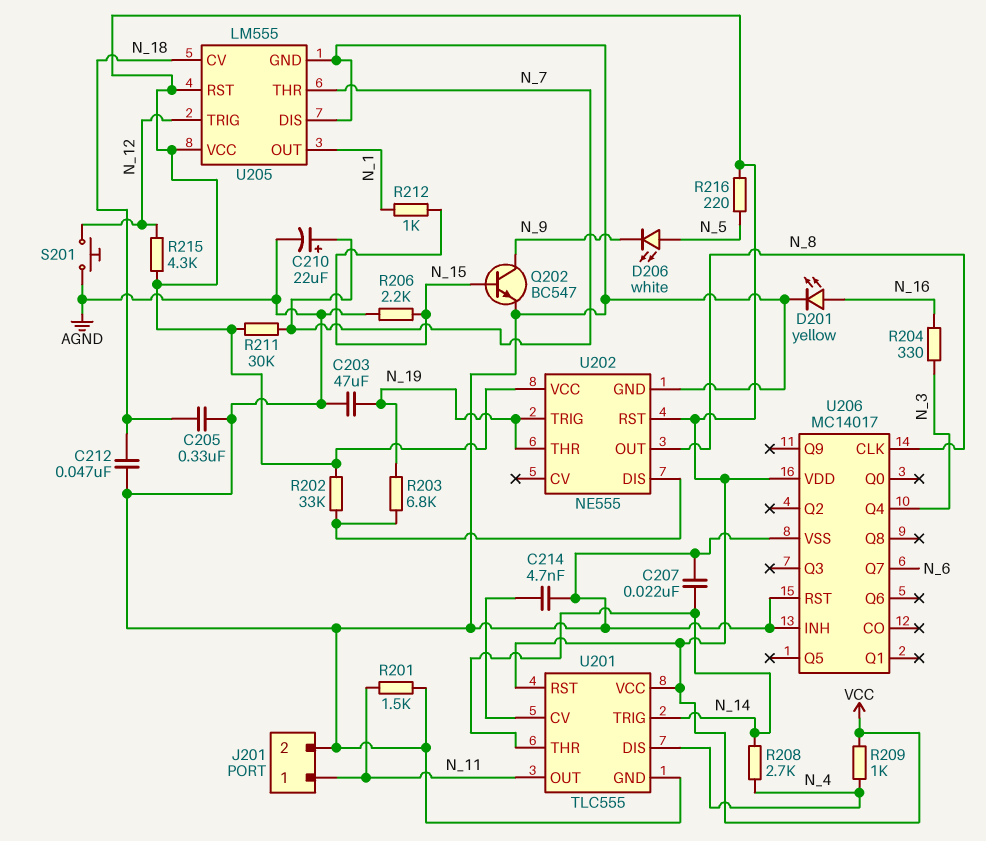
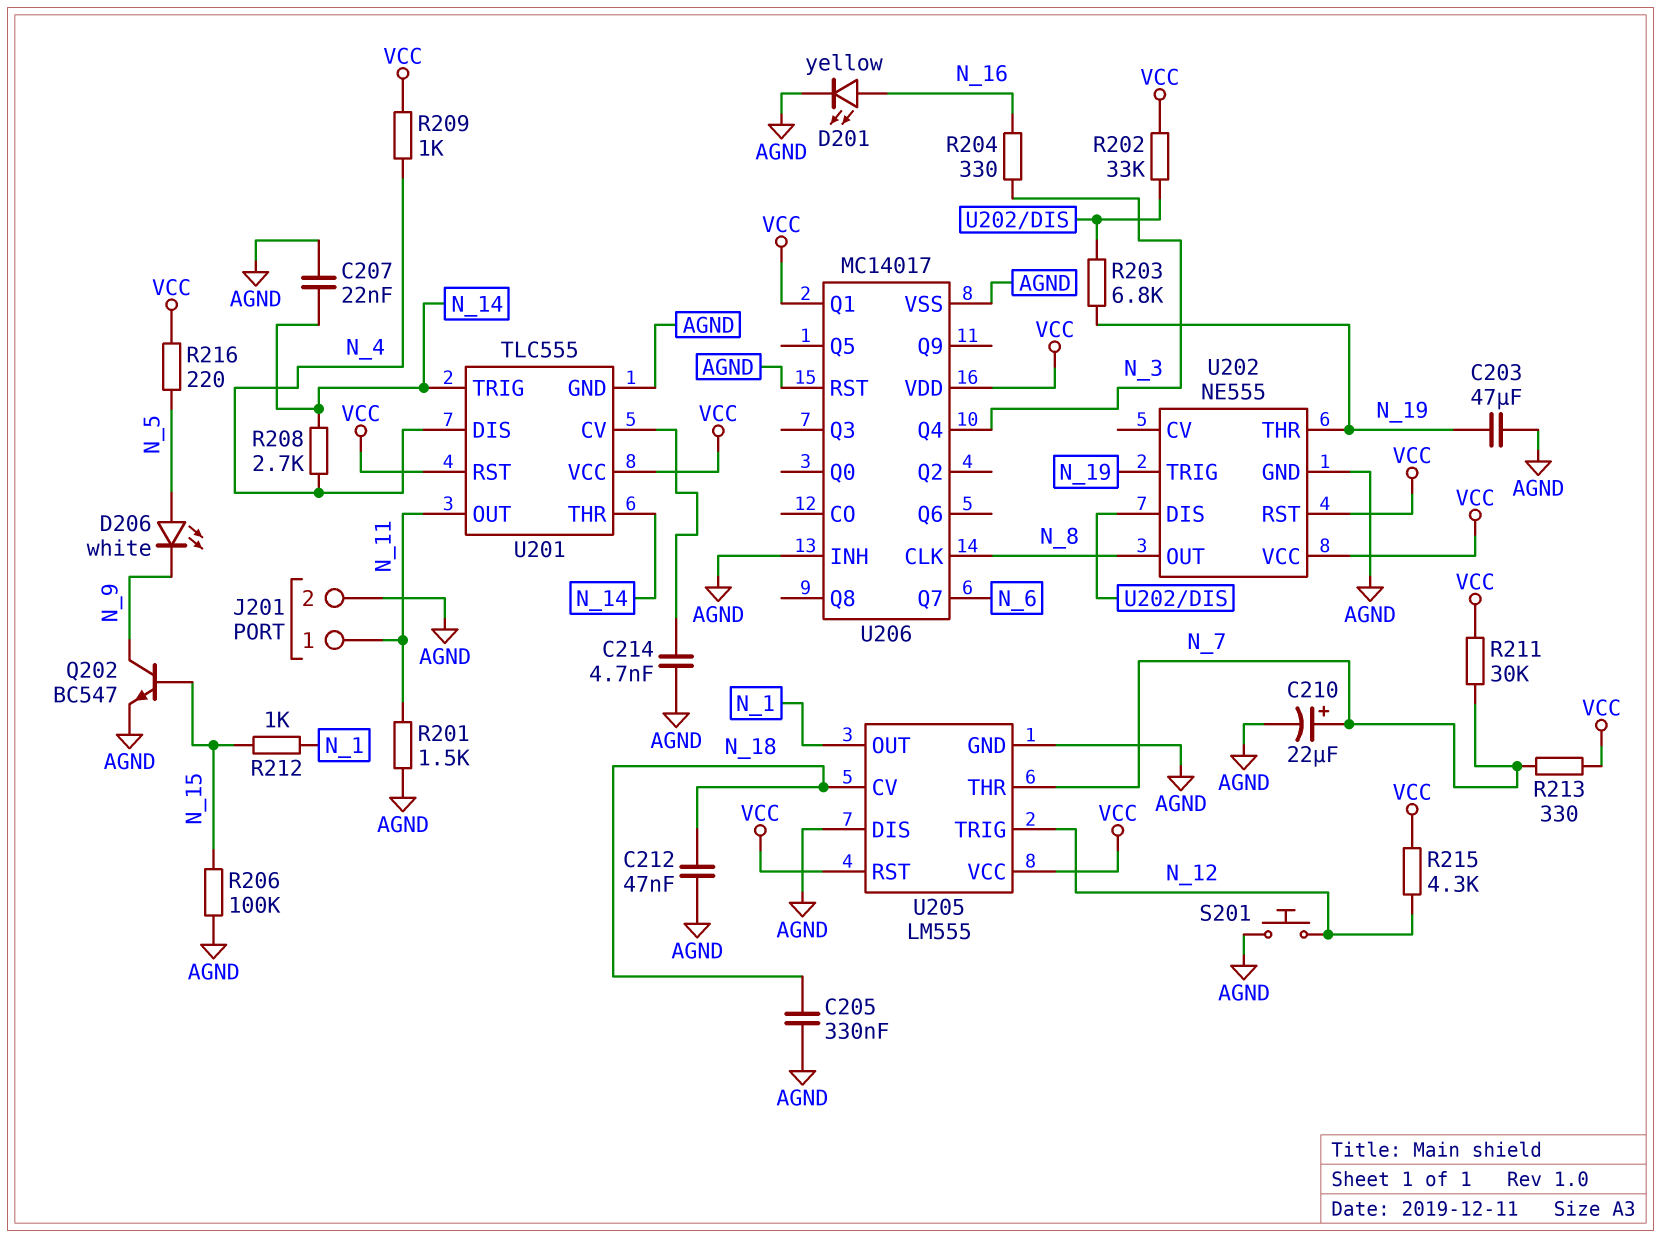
R206: 2.2k (AGND, N_15) -> 100k (AGND, N_15)
R213: none -> 330 (N_7, VCC)
U206 pin Q1: none -> VCC

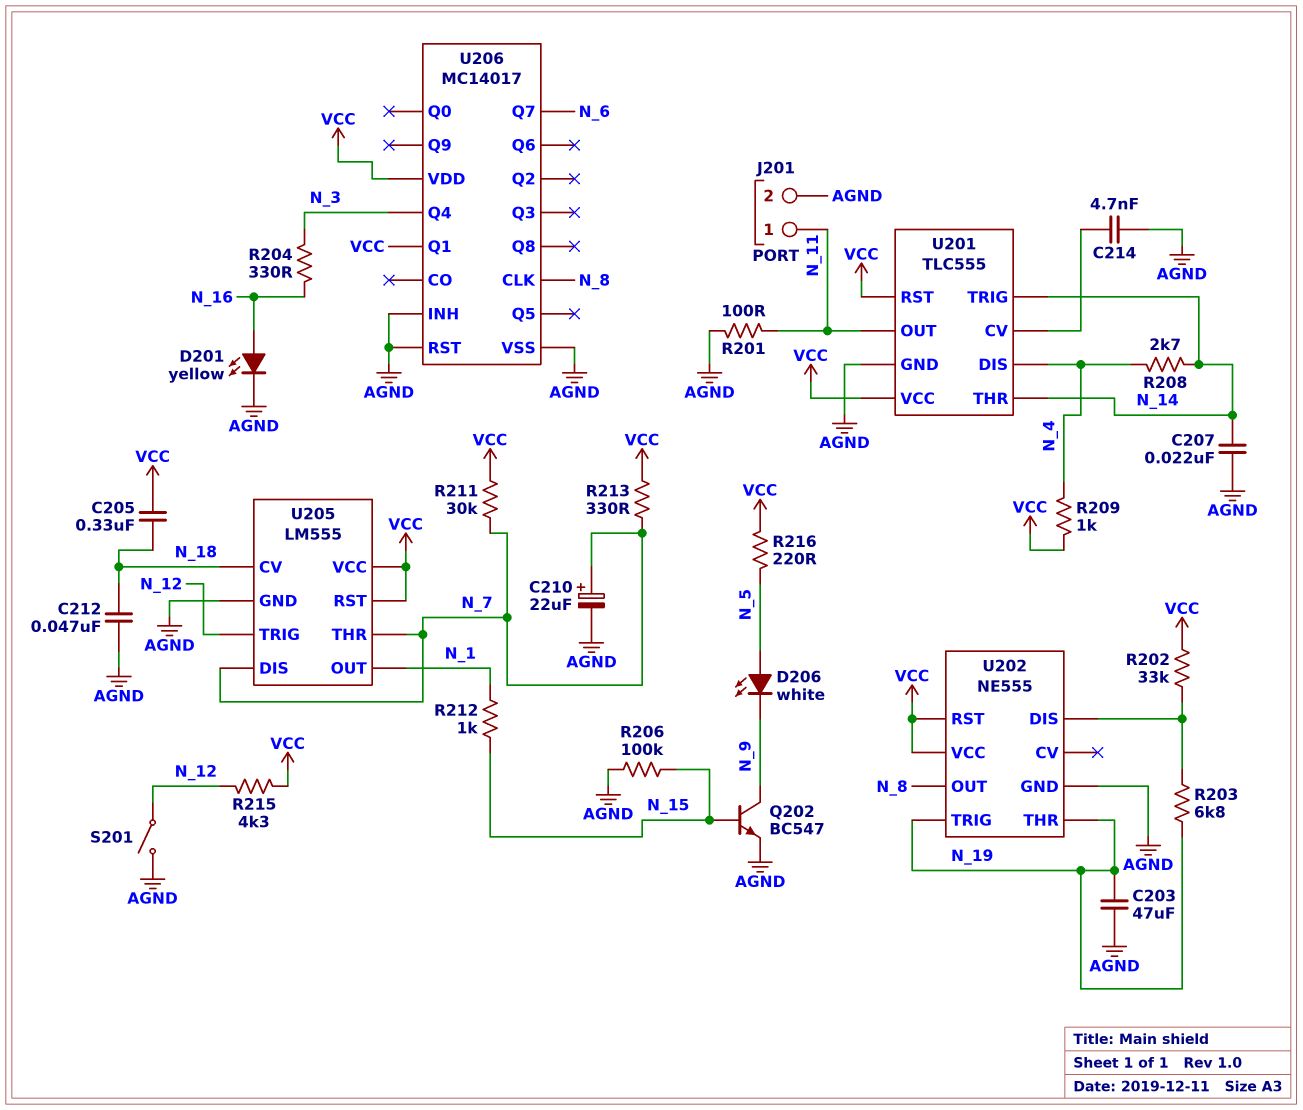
C205: 330nF (AGND, N_18) -> 330nF (N_18, VCC)
R201: 1.5k (AGND, N_11) -> 100 (AGND, N_11)
S201: button (AGND, N_12) -> switch (AGND, N_12)
U205 pin DIS: AGND -> N_7

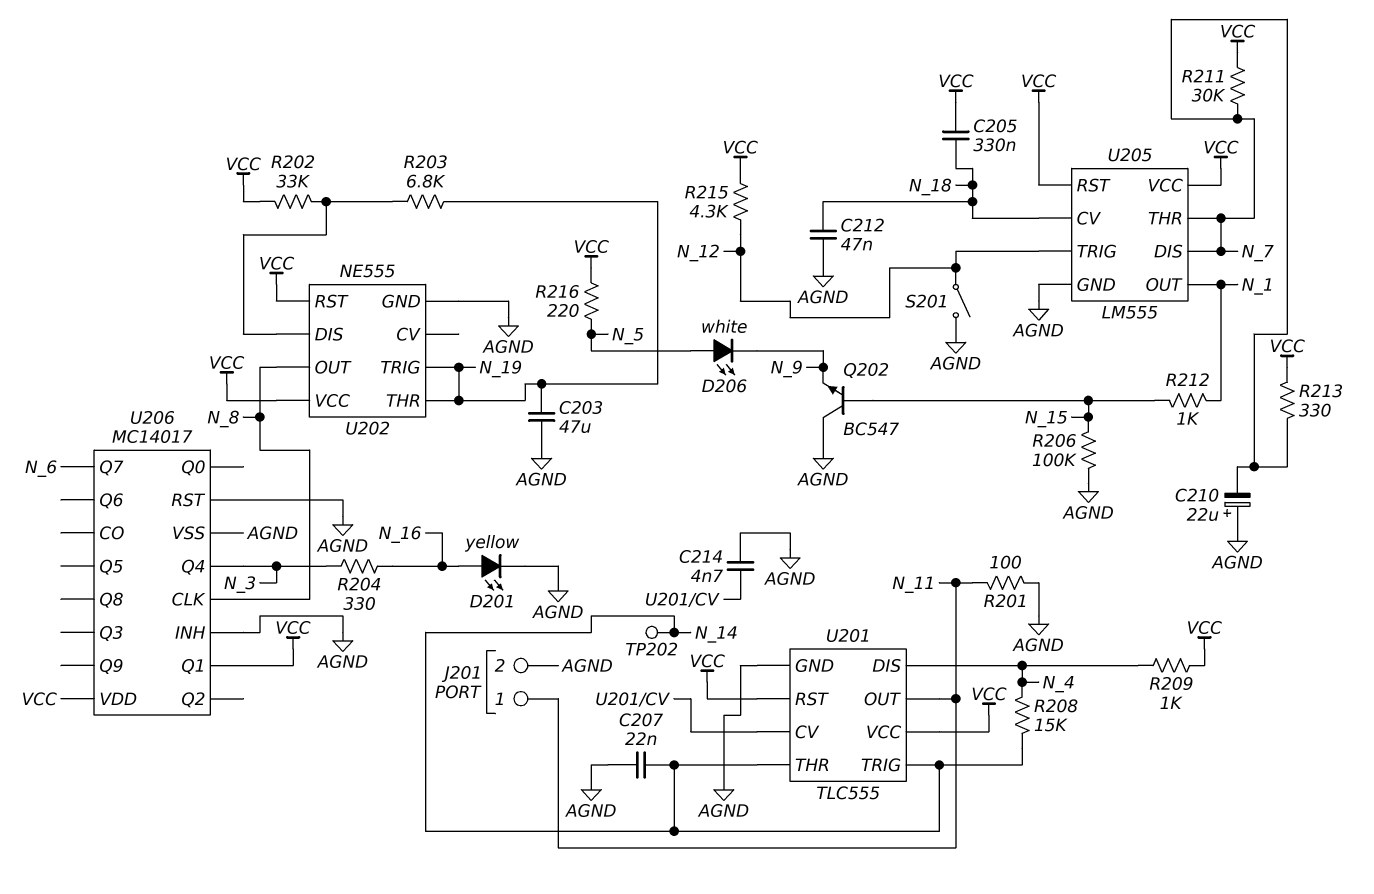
C210: 22uF (plus N_7, minus AGND) -> 22uF (plus AGND, minus N_7)
Q202: NPN BC547 (B N_15, C N_9, E AGND) -> NPN BC547 (B N_15, C AGND, E N_9)
R208: 2.7k (N_4, N_14) -> 15k (N_4, N_14)
TP202: none -> test point (N_14)

